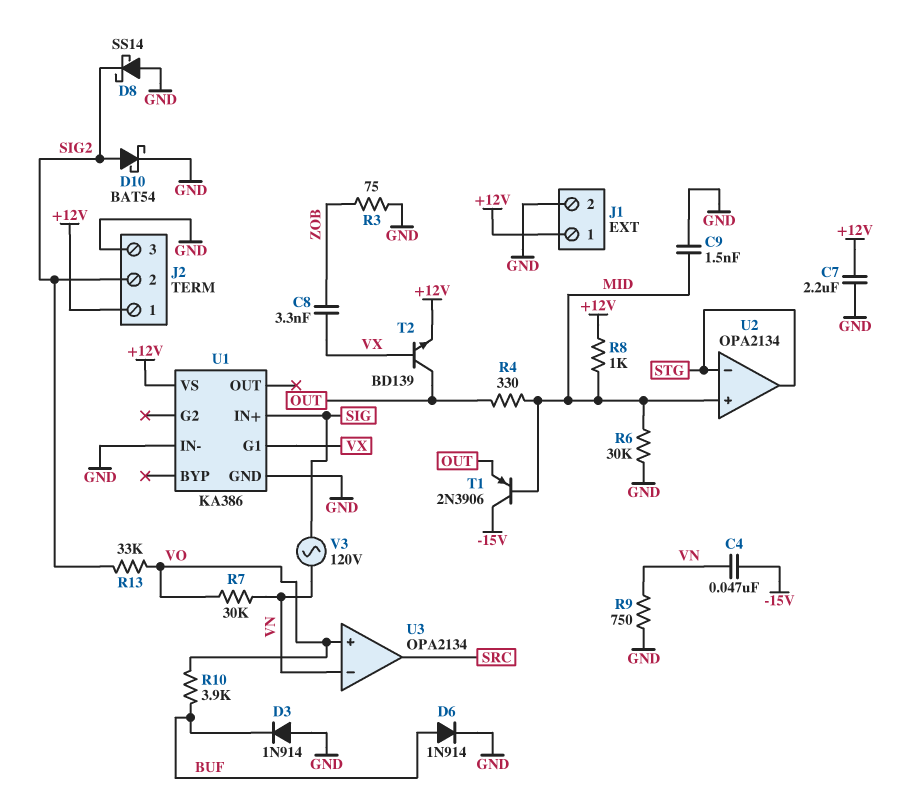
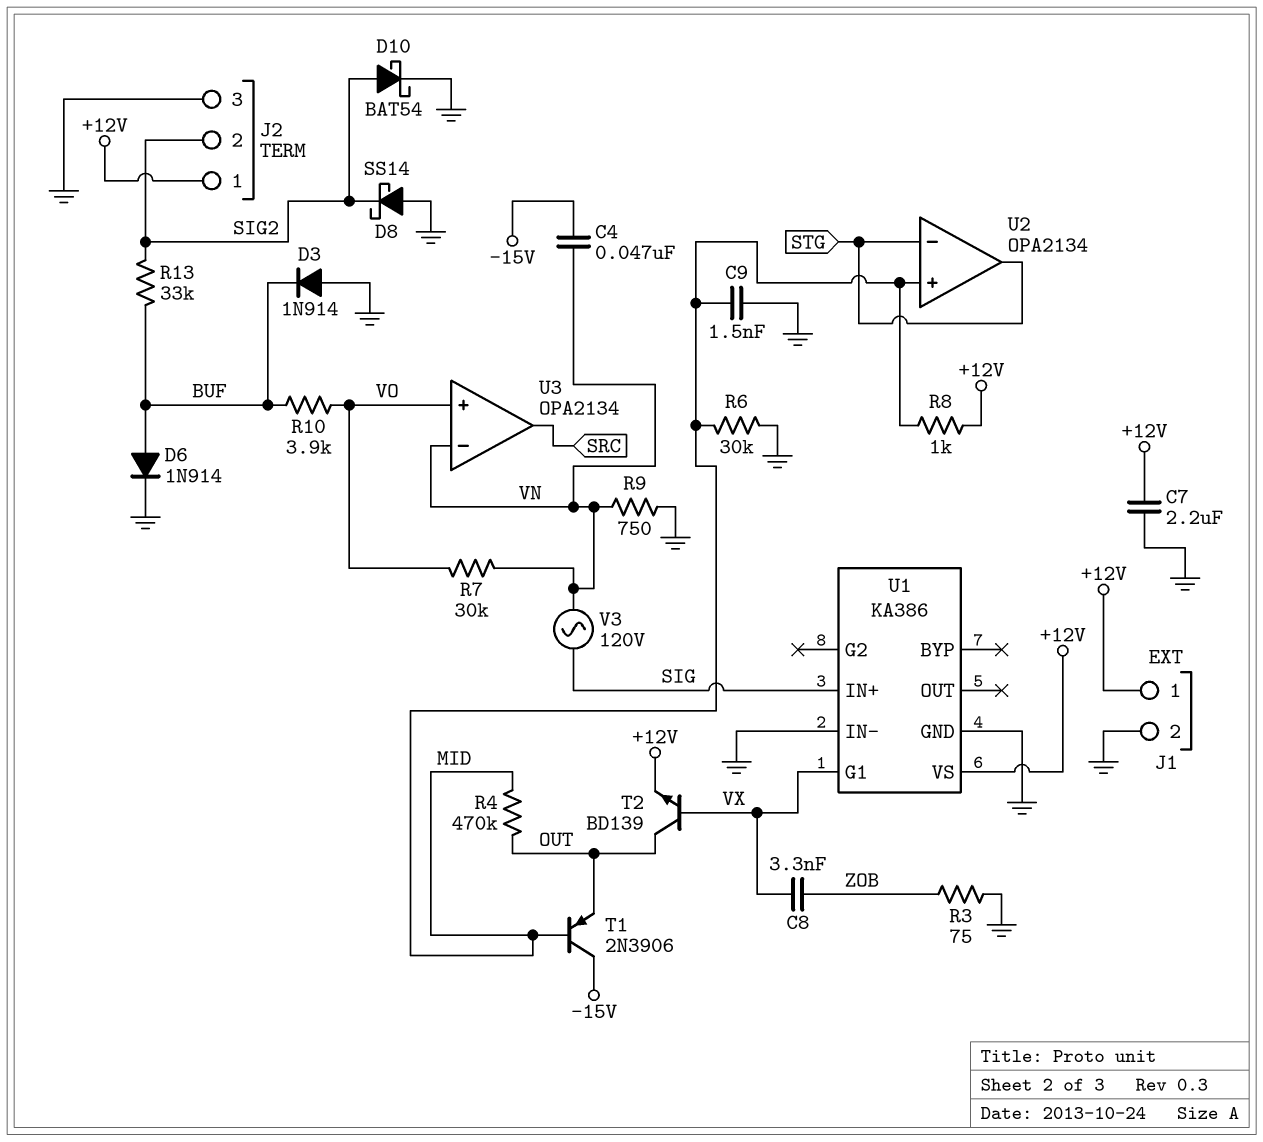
R4: 330 (MID, OUT) -> 470k (MID, OUT)
R13: 33k (SIG2, VO) -> 33k (BUF, SIG2)

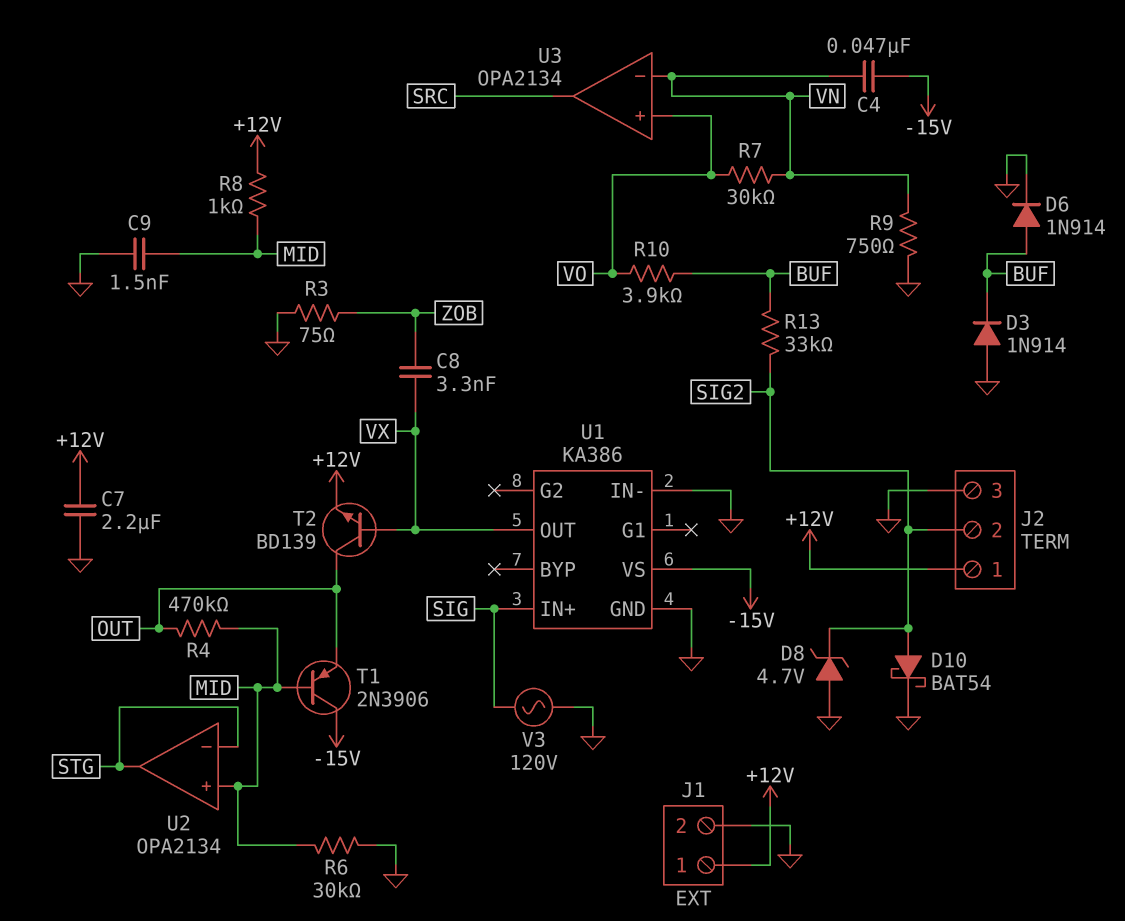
D8: schottky SS14 (A GND, K SIG2) -> zener 4.7V (A GND, K SIG2)
U1 pin G1: VX -> none
U1 pin OUT: none -> VX
U1 pin VS: +12V -> -15V
V3: AC 120V (SIG, VN) -> AC 120V (GND, SIG)

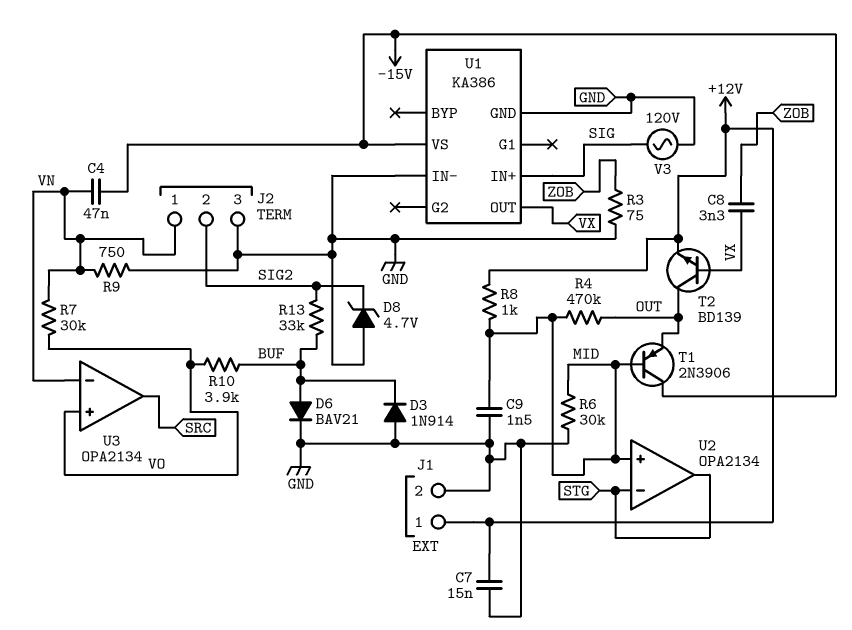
C7: 2.2uF (+12V, GND) -> 15nF (+12V, GND)
D6: diode 1N914 (A BUF, K GND) -> diode BAV21 (A BUF, K GND)
D10: schottky BAT54 (A SIG2, K GND) -> none
J2 pin 1: +12V -> VN

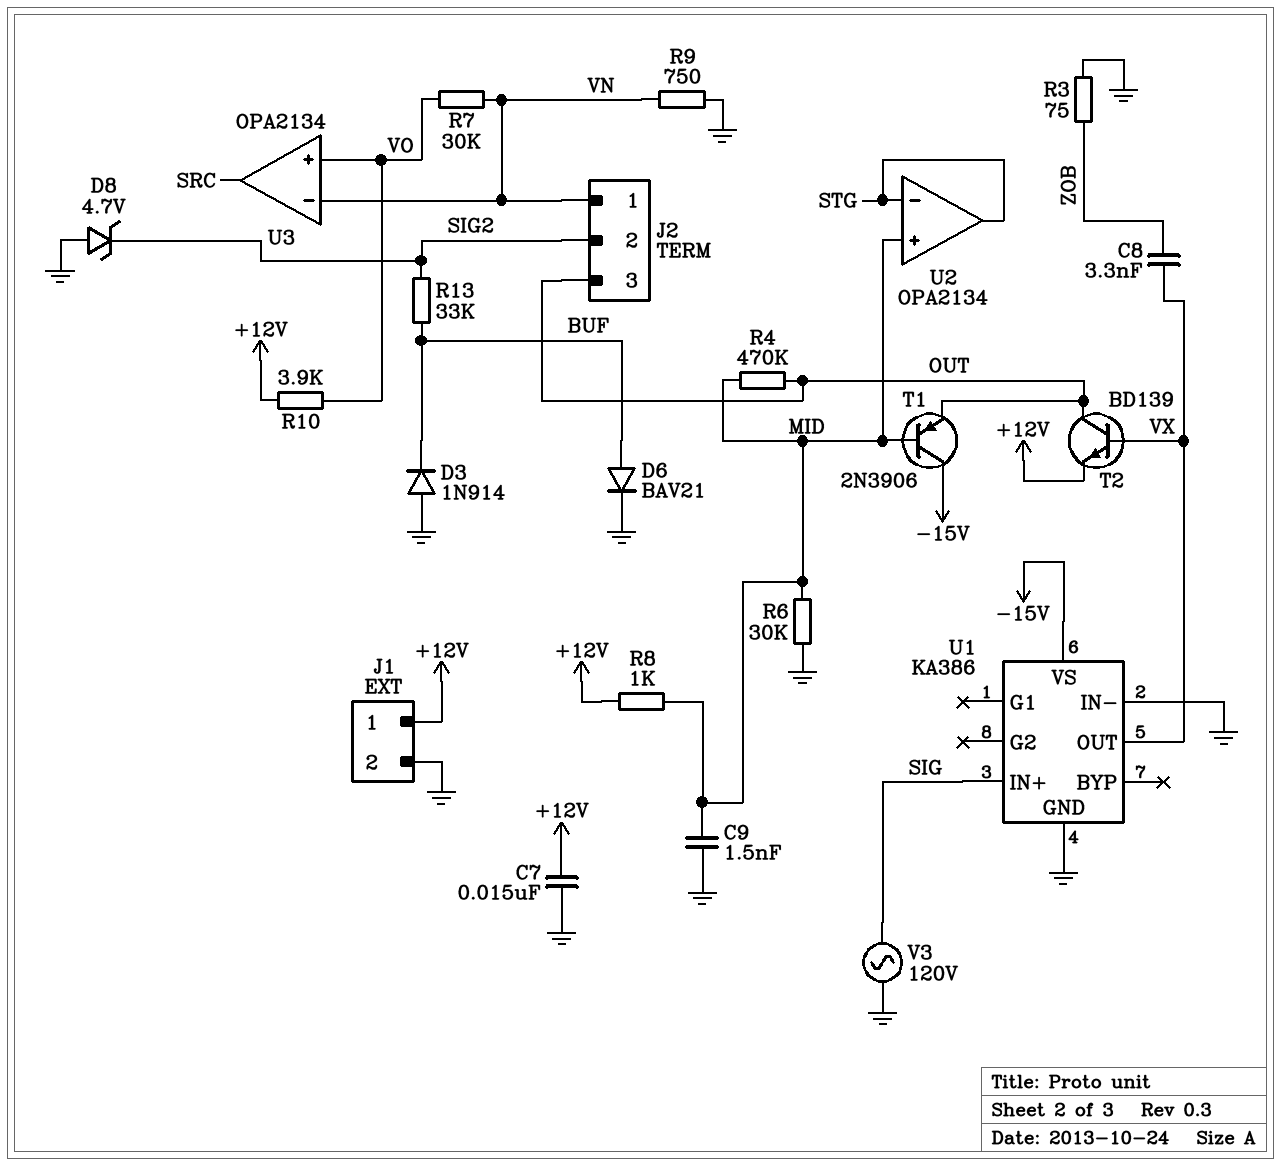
C4: 47nF (-15V, VN) -> none
J2 pin 3: GND -> OUT
R10: 3.9k (BUF, VO) -> 3.9k (+12V, VO)

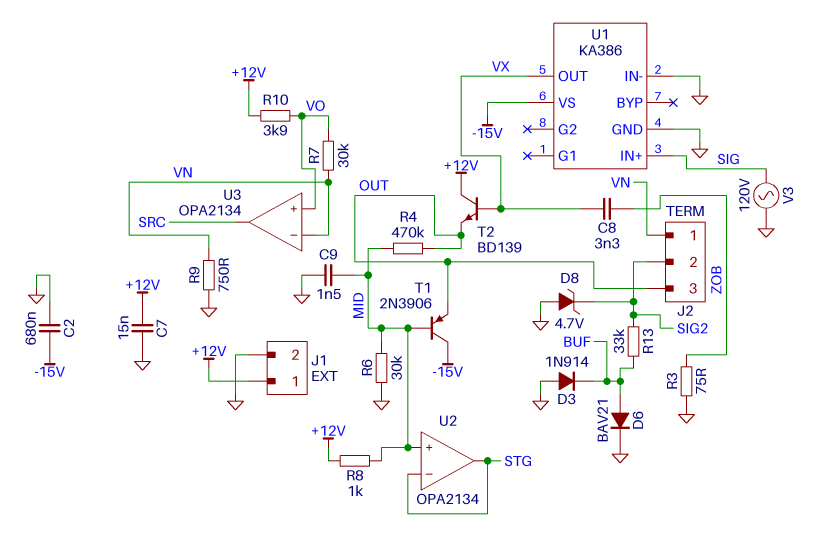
C2: none -> 680nF (-15V, GND)
T2: NPN BD139 (B VX, C OUT, E +12V) -> NPN BD139 (B VX, C +12V, E OUT)

